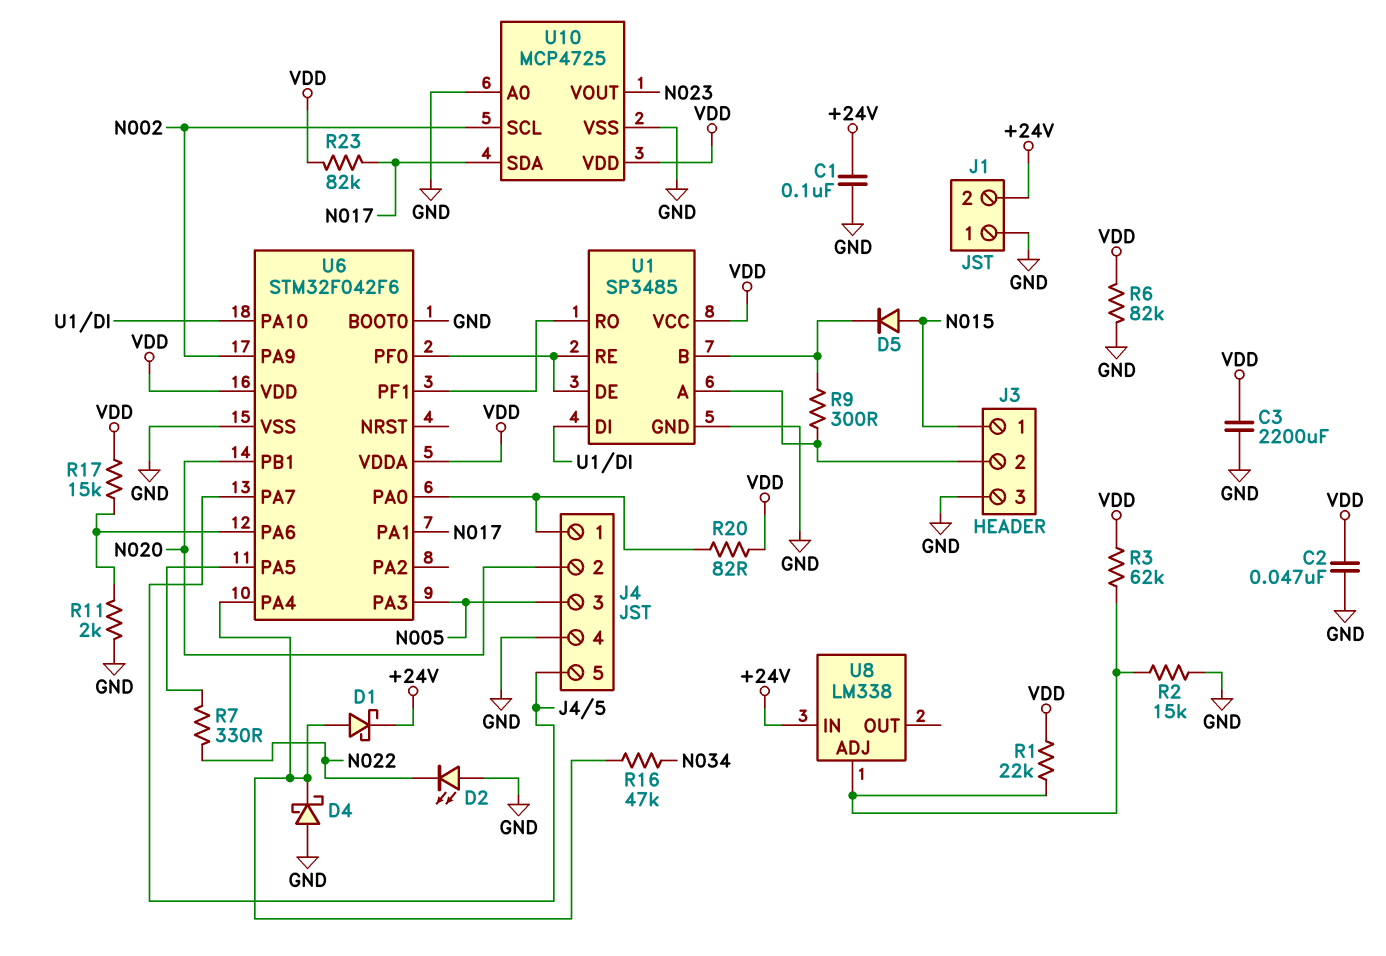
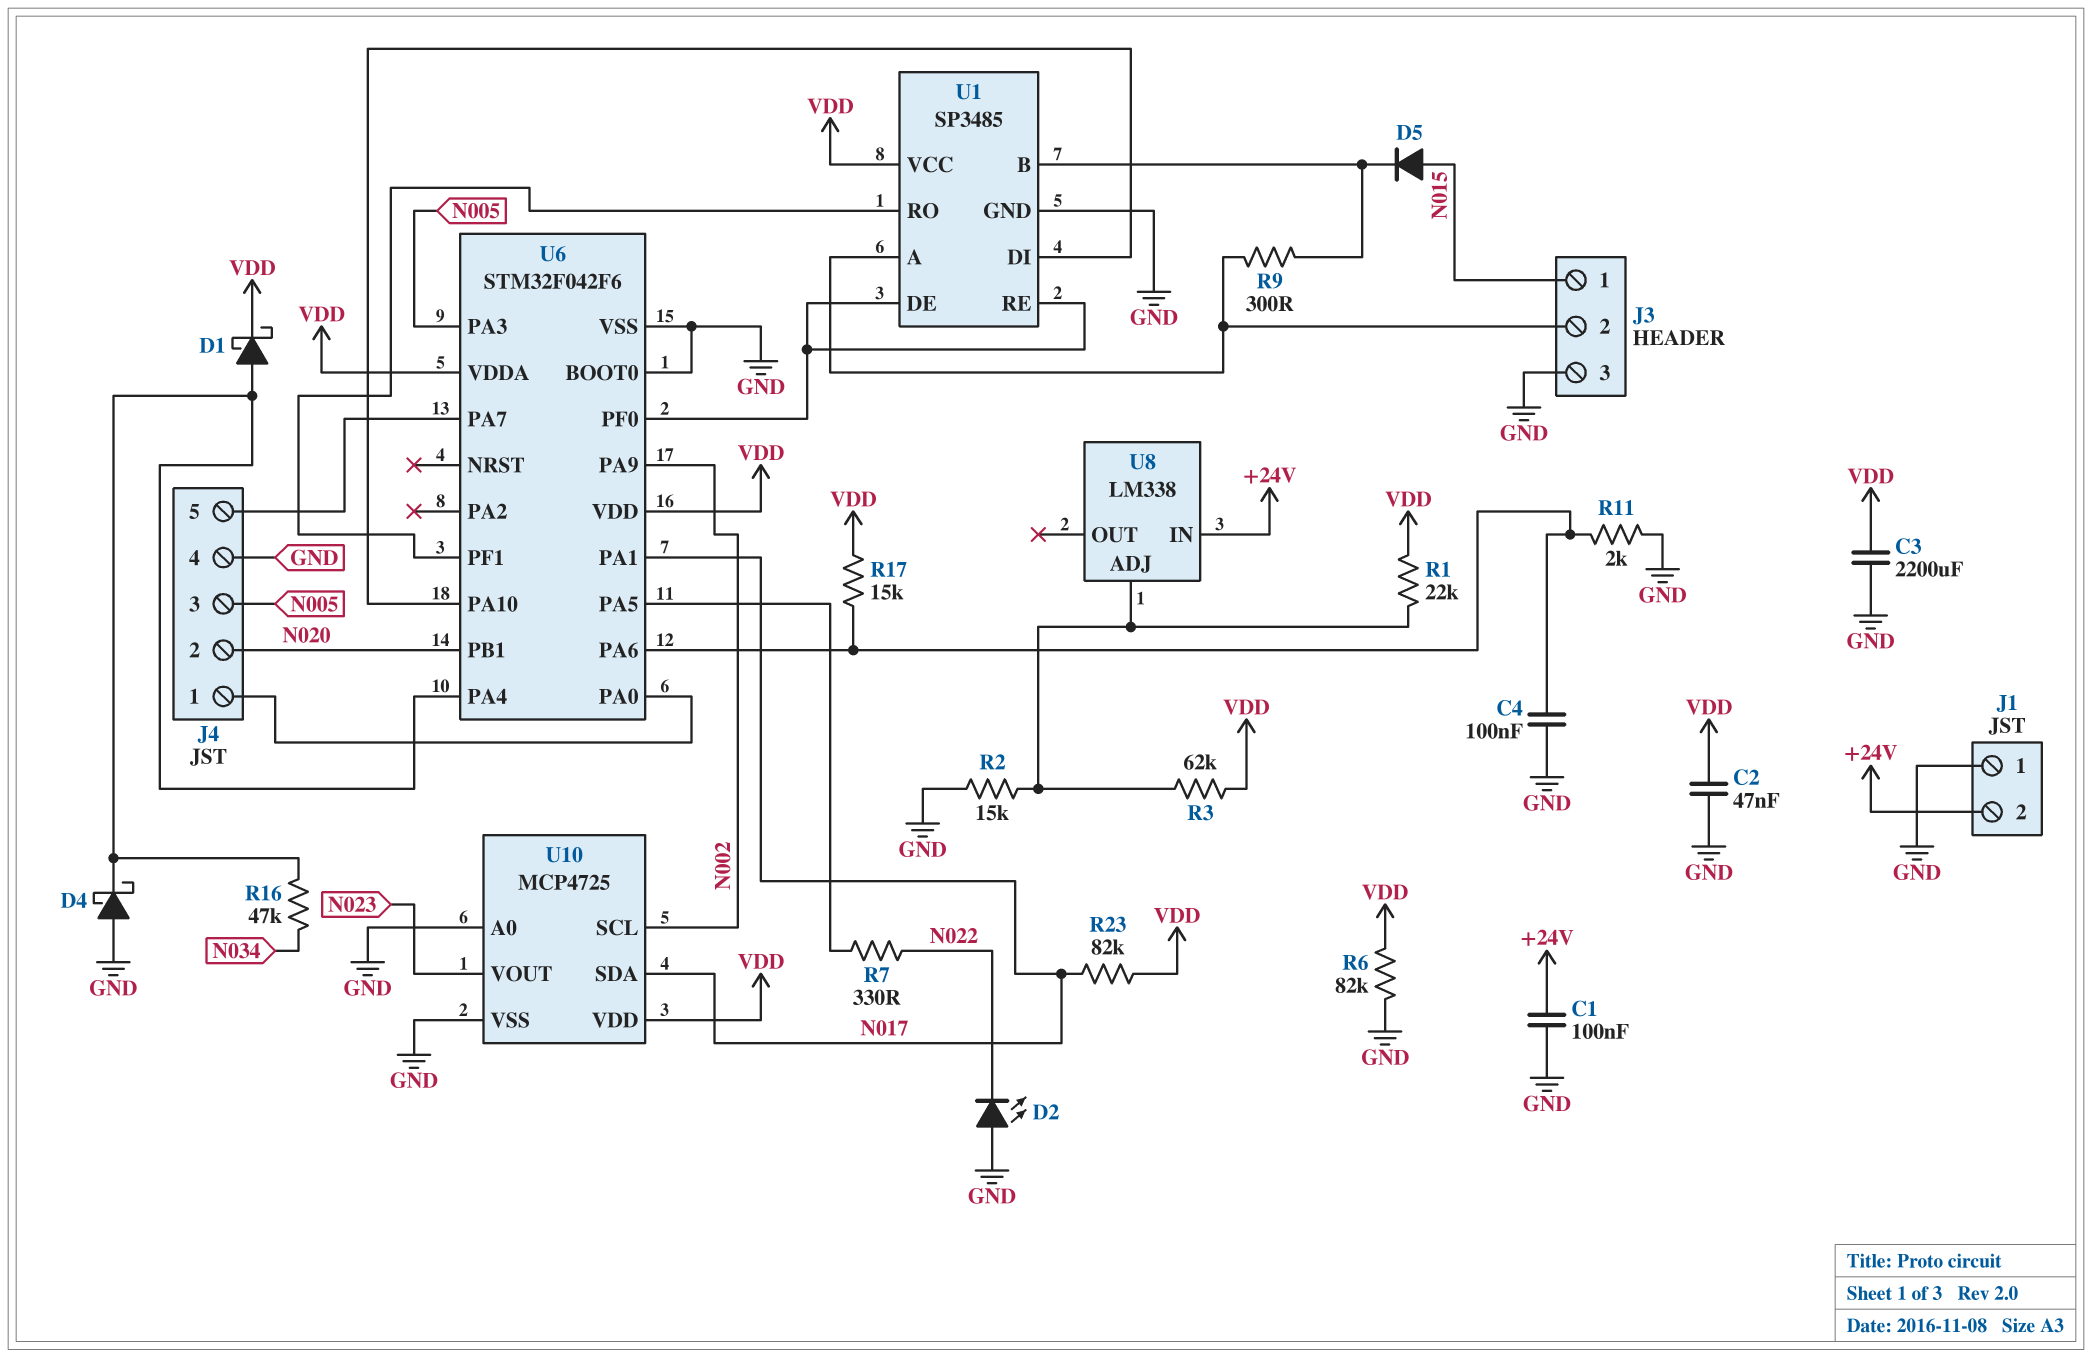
C4: none -> 100nF (GND, U6/PA6)
D1: schottky (A U6/PA4, K +24V) -> schottky (A U6/PA4, K VDD)
R20: 82 (J4/1, VDD) -> none

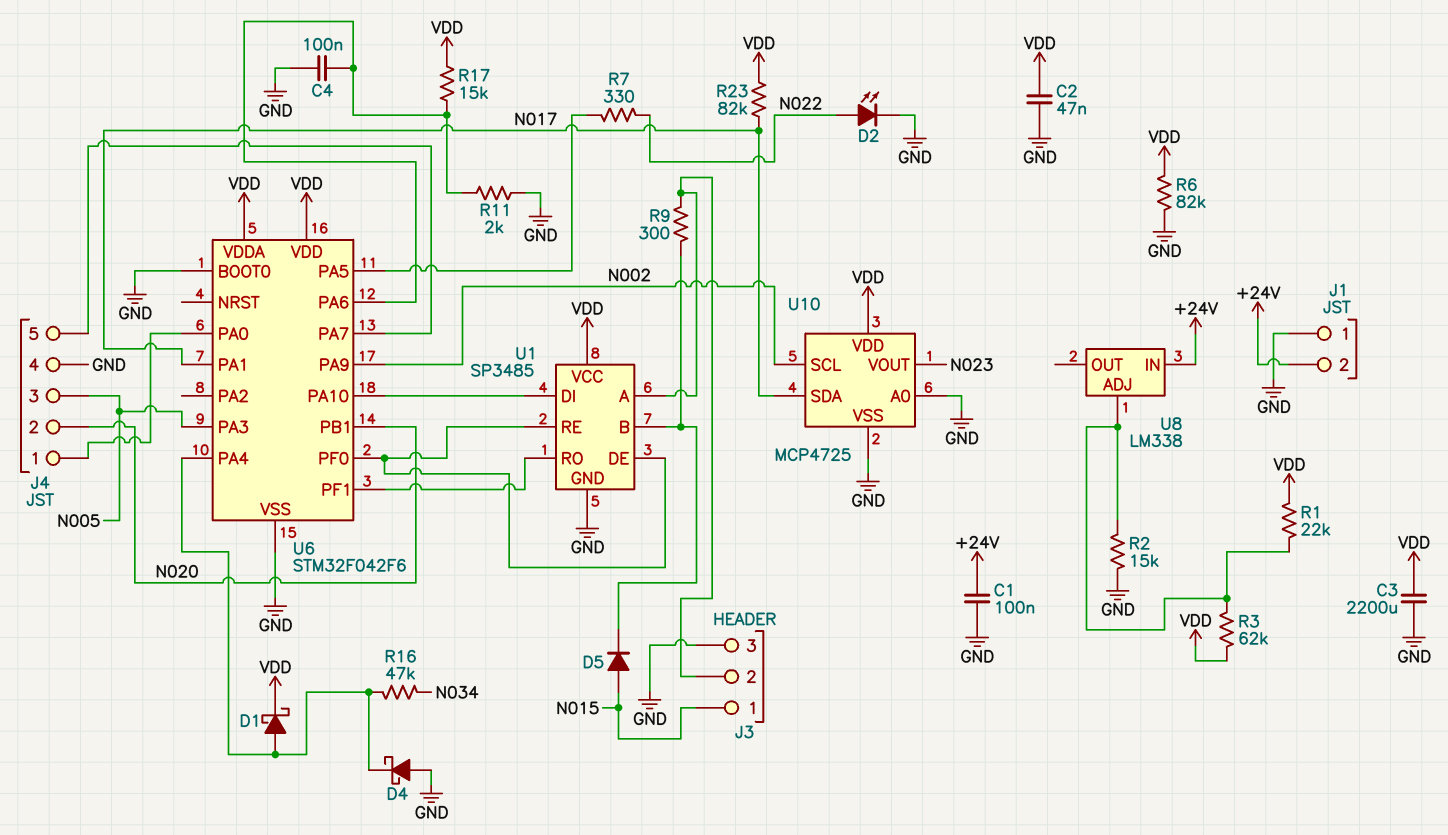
D2: LED (A GND, K N022) -> LED (A N022, K GND)

